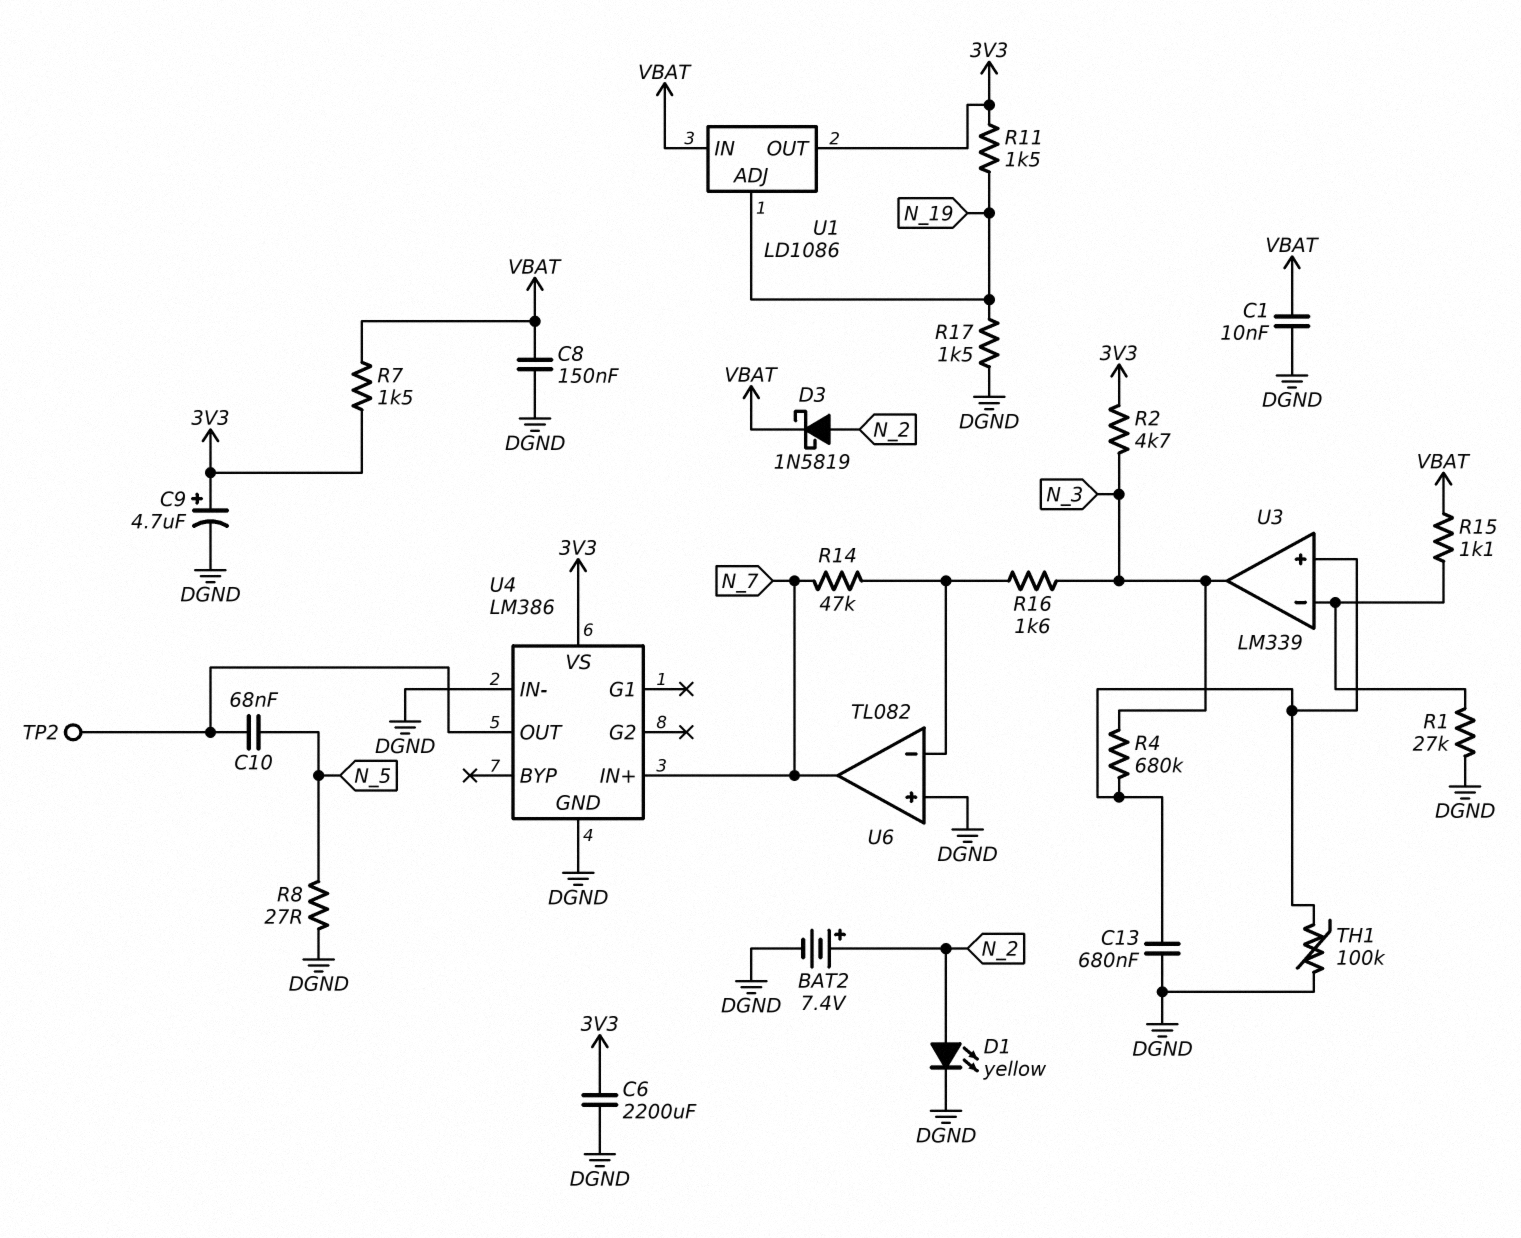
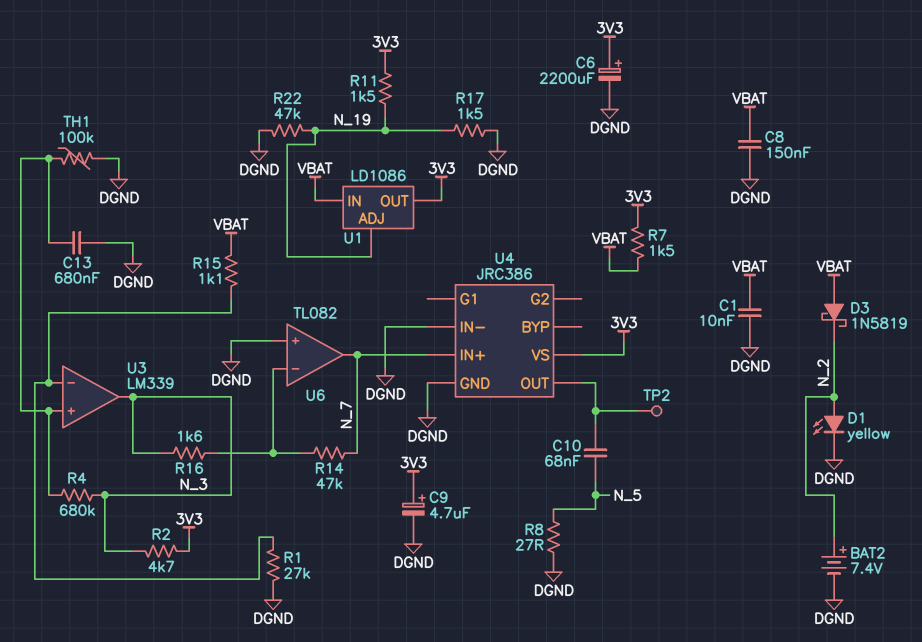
C6: 2200uF (3V3, DGND) -> 2200uF (plus 3V3, minus DGND)
D3: schottky 1N5819 (A N_2, K VBAT) -> schottky 1N5819 (A VBAT, K N_2)
R22: none -> 47k (DGND, N_19)
U4: LM386 -> JRC386

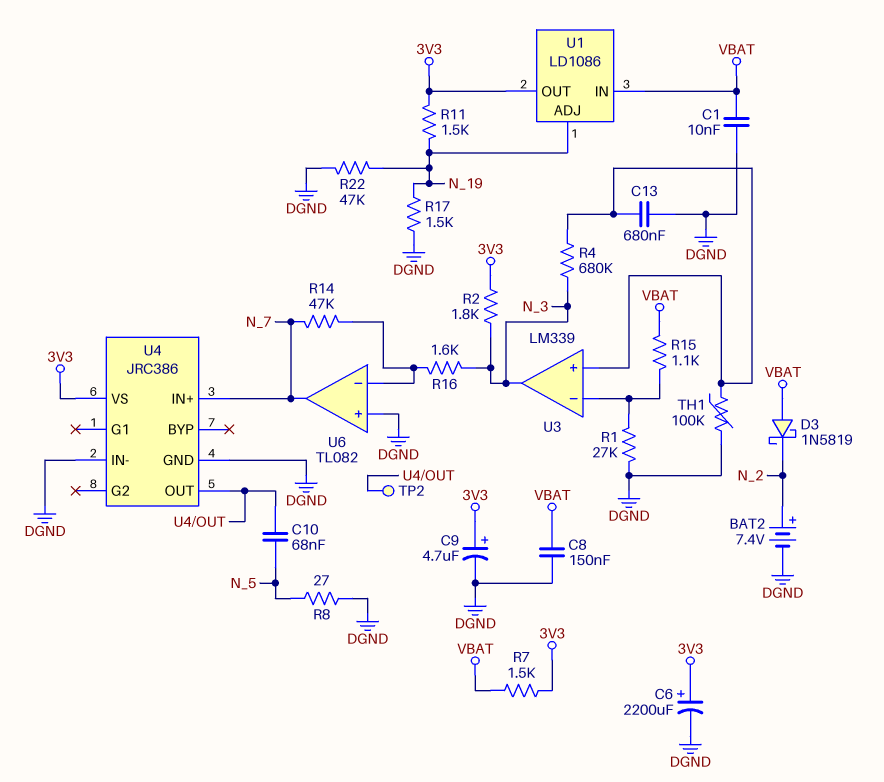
D1: LED yellow (A N_2, K DGND) -> none
R2: 4.7k (3V3, N_3) -> 1.8k (3V3, N_3)

